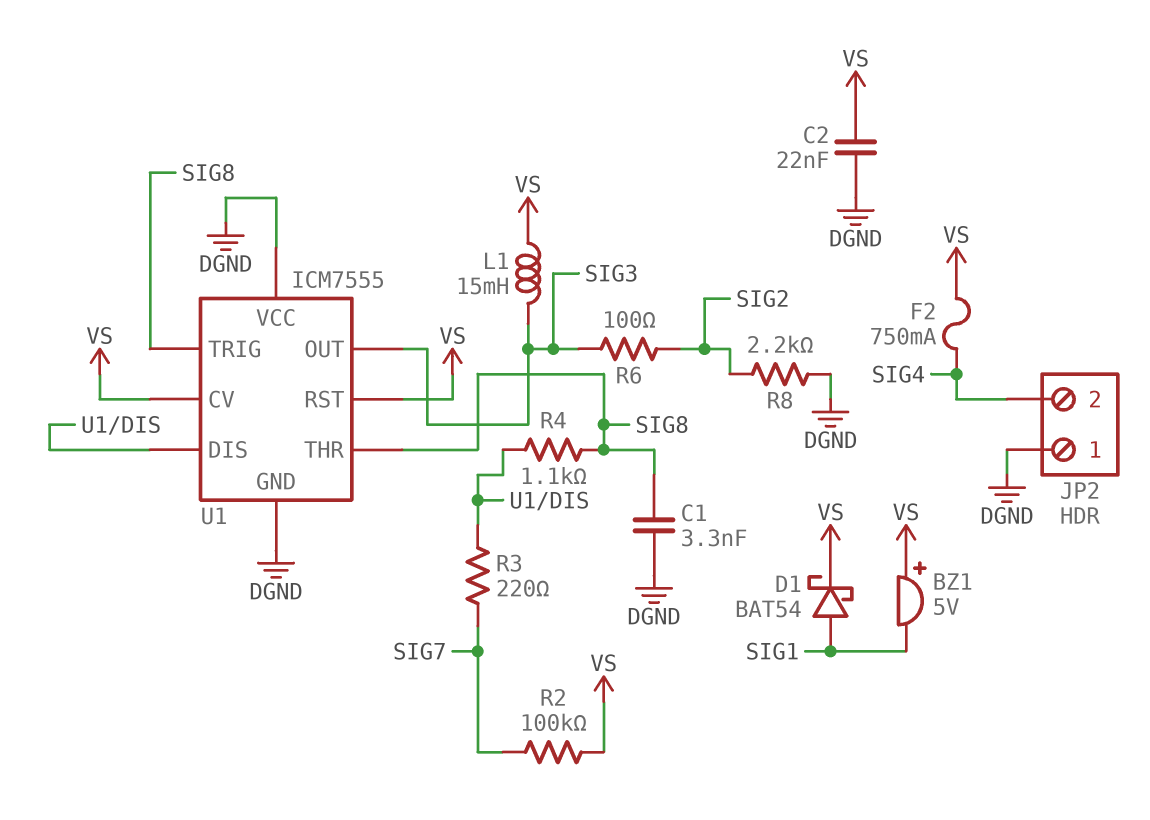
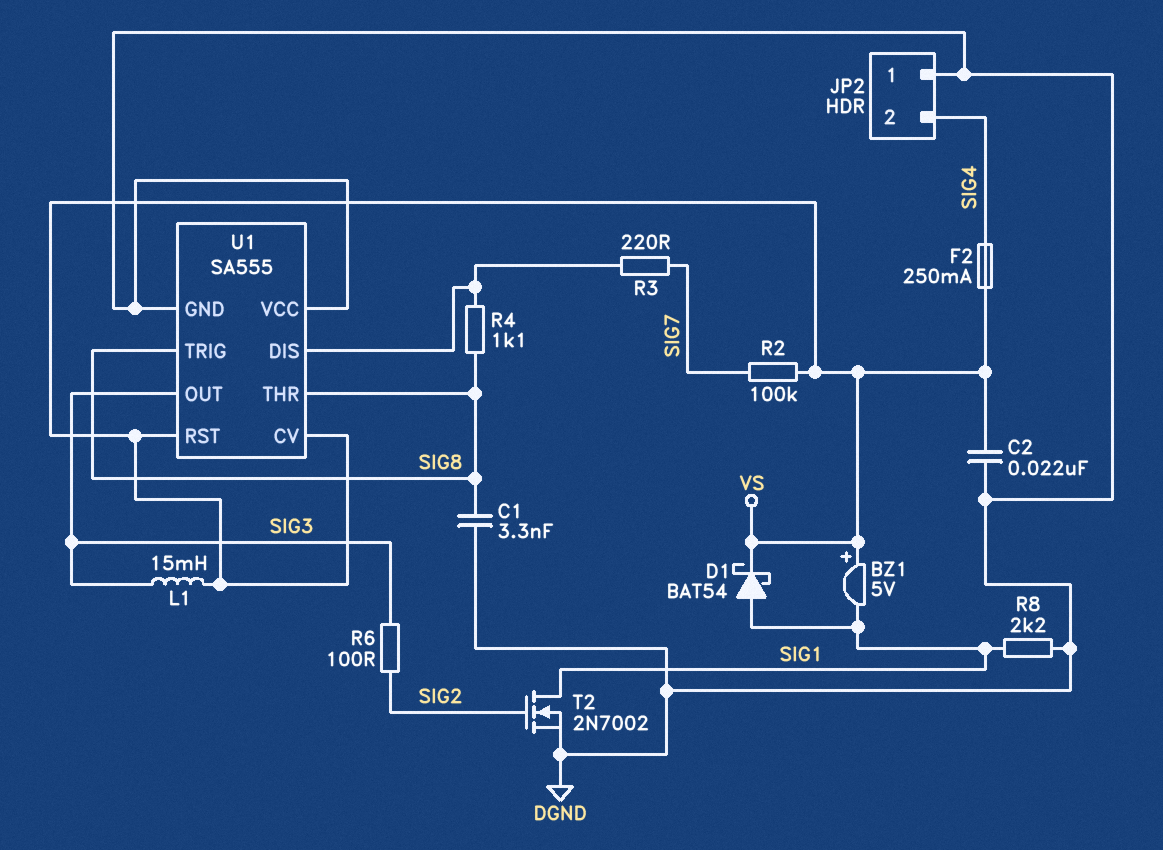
F2: 750mA (SIG4, VS) -> 250mA (SIG4, VS)
R8: 2.2k (DGND, SIG2) -> 2.2k (DGND, SIG1)
T2: none -> NMOS 2N7002 (G SIG2, D SIG1, S DGND)
U1: ICM7555 -> SA555

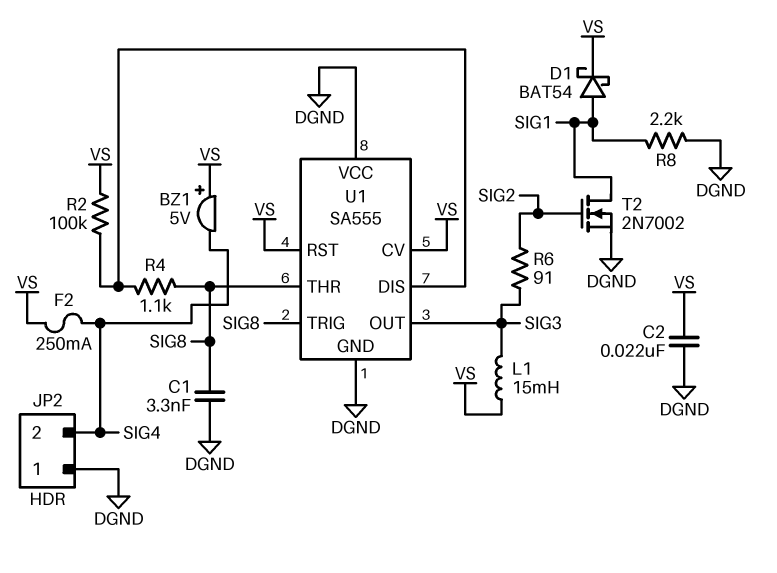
BZ1: buzzer 5V (plus VS, minus SIG1) -> buzzer 5V (plus VS, minus SIG4)
R2: 100k (SIG7, VS) -> 100k (U1/DIS, VS)
R3: 220 (SIG7, U1/DIS) -> none
R6: 100 (SIG2, SIG3) -> 91 (SIG2, SIG3)

